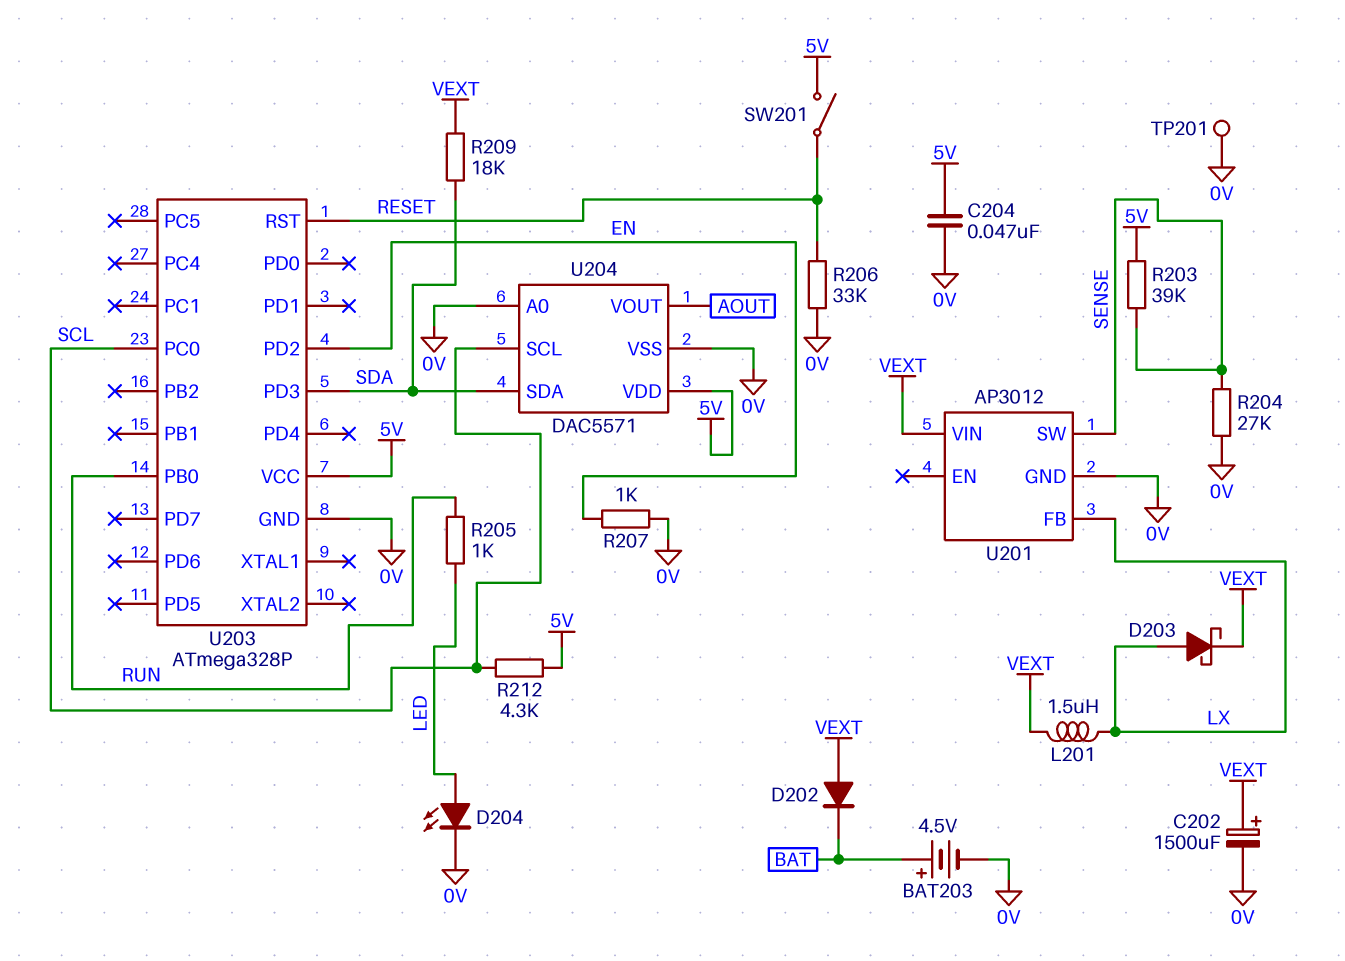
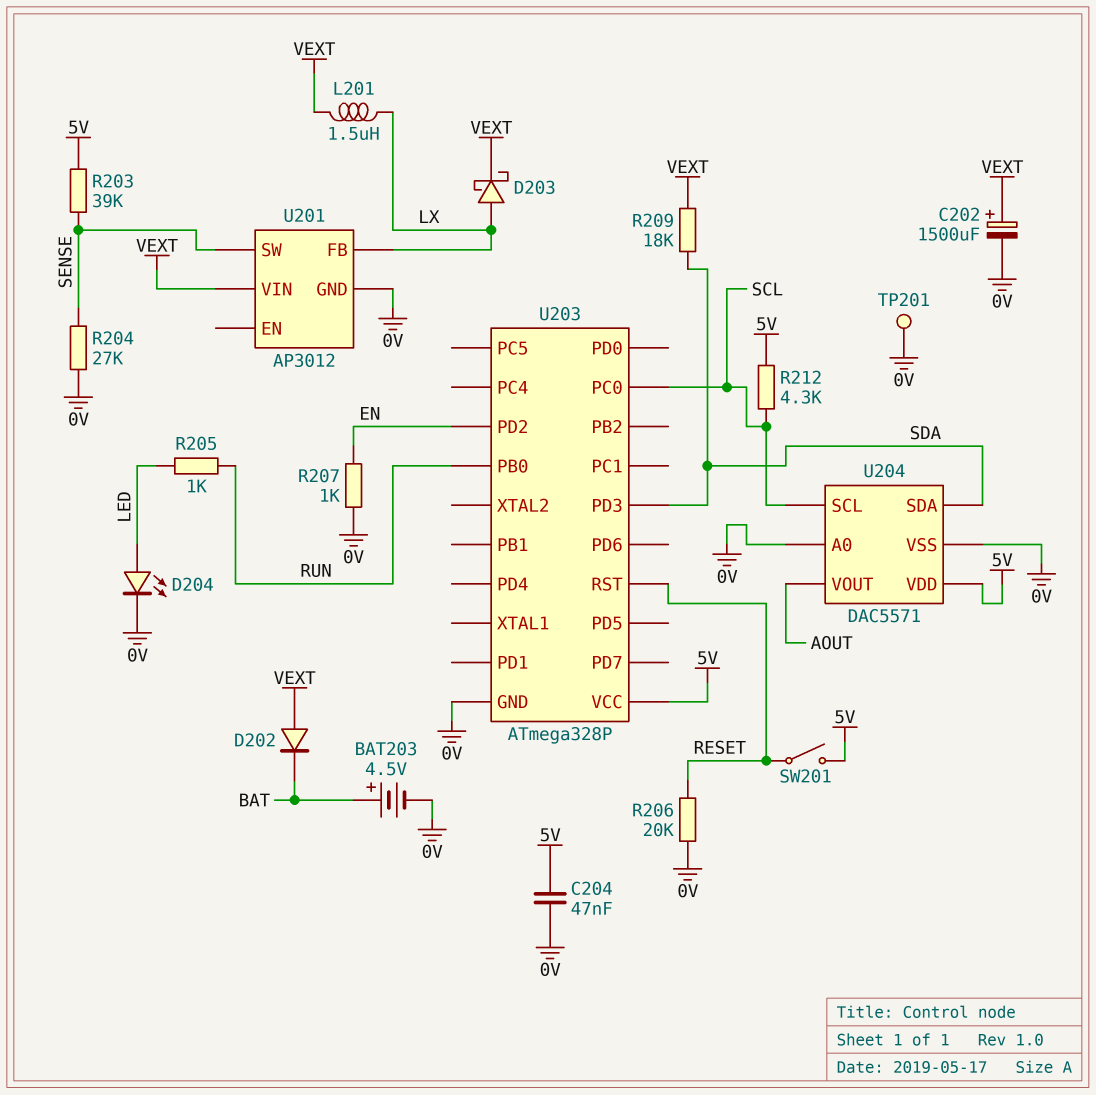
R206: 33k (0V, RESET) -> 20k (0V, RESET)

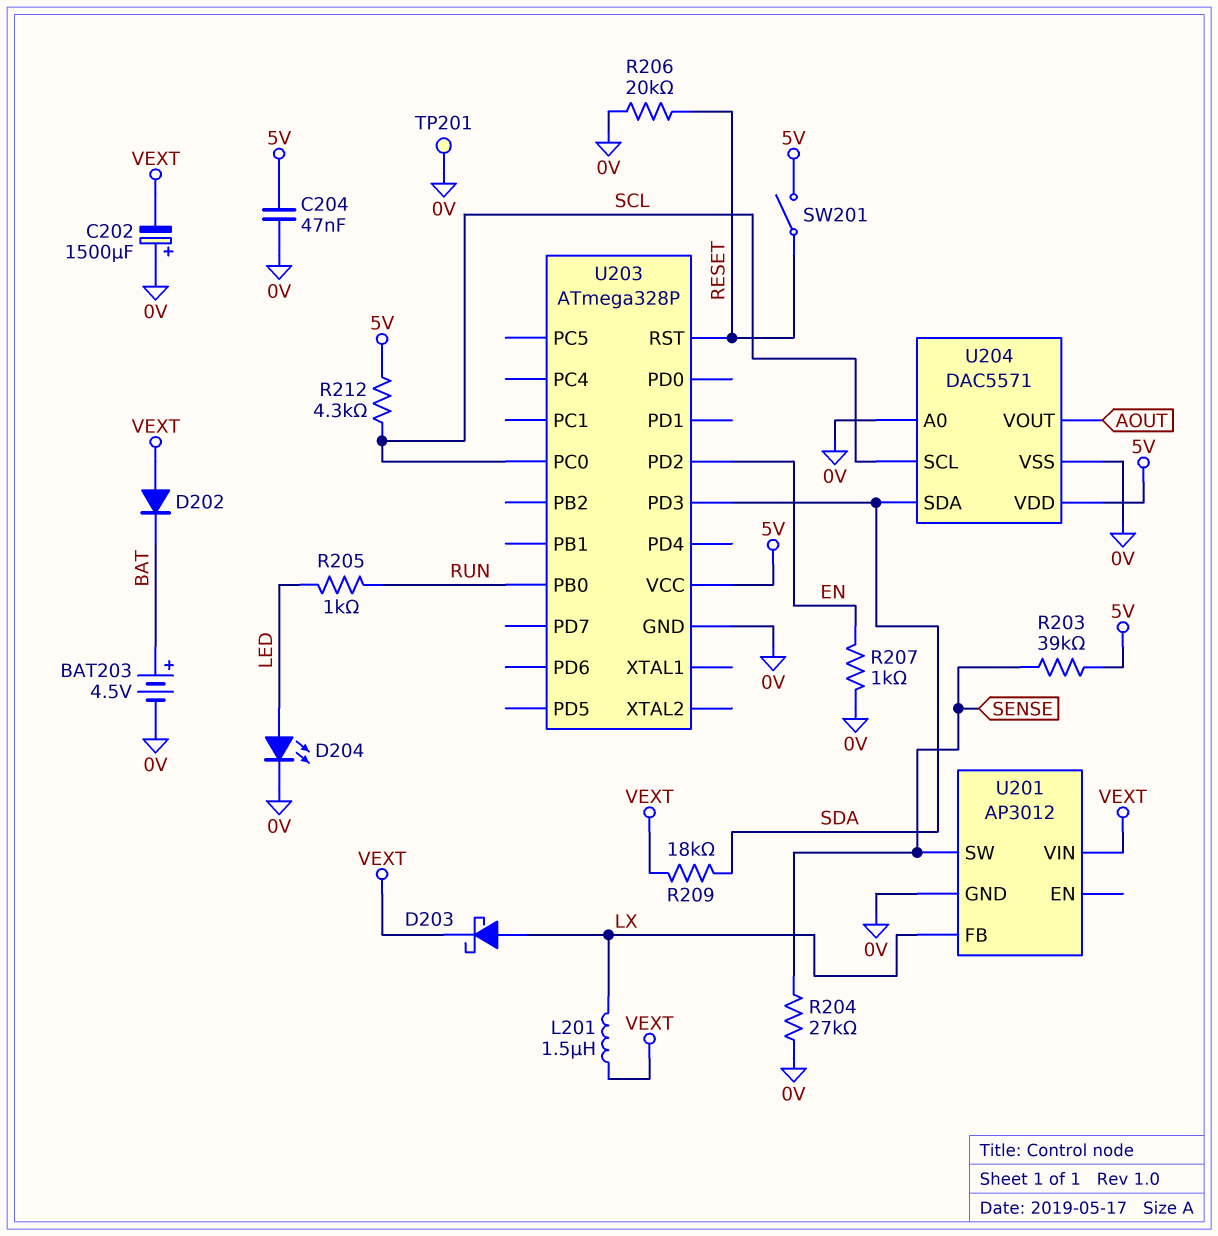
C202: 1500uF (plus VEXT, minus 0V) -> 1500uF (plus 0V, minus VEXT)

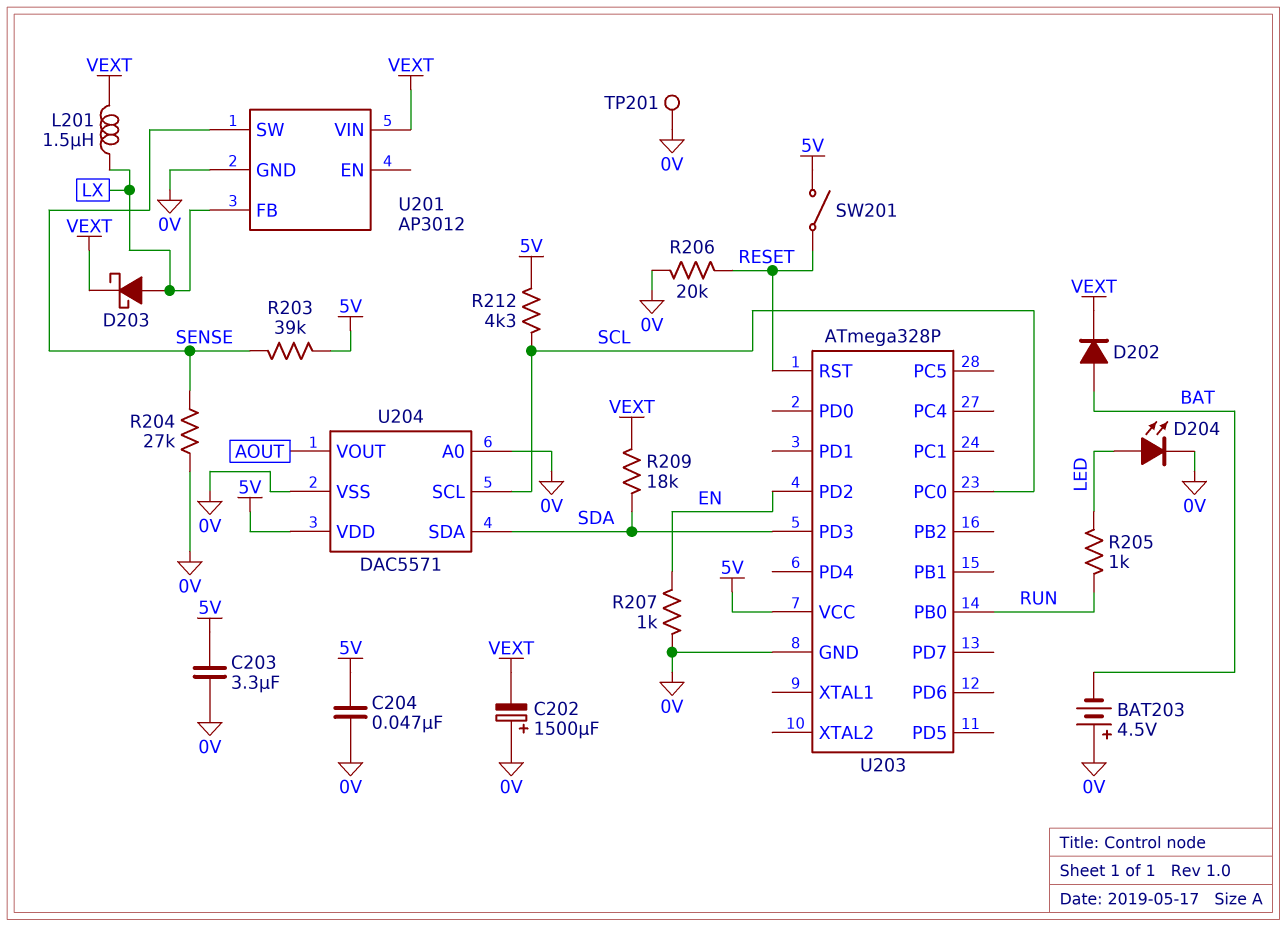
BAT203: 4.5V (plus BAT, minus 0V) -> 4.5V (plus 0V, minus BAT)
C203: none -> 3.3uF (0V, 5V)
D202: diode (A VEXT, K BAT) -> diode (A BAT, K VEXT)

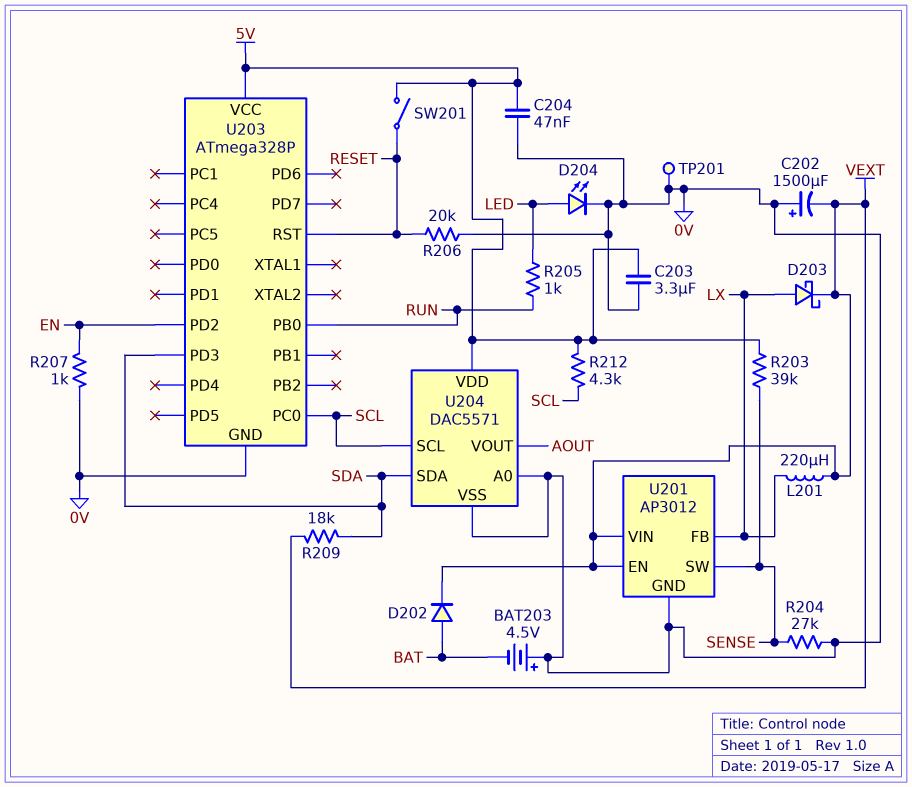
L201: 1.5uH (LX, VEXT) -> 220uH (LX, VEXT)
U201 pin EN: none -> VEXT

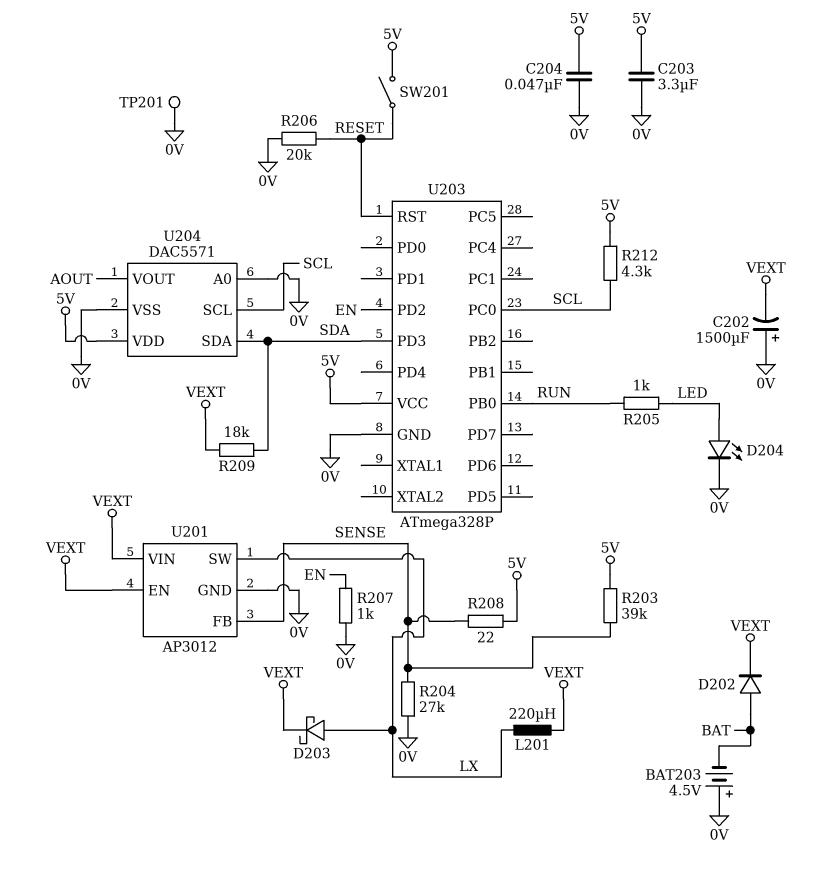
R208: none -> 22 (5V, SENSE)
U201 pin FB: LX -> SENSE
U201 pin SW: SENSE -> LX

